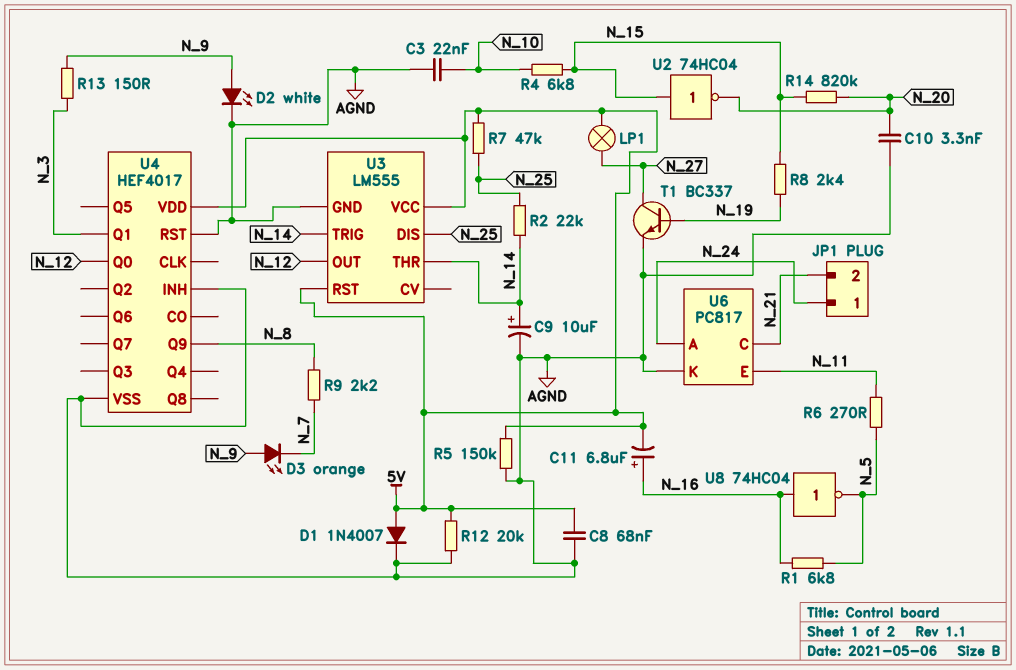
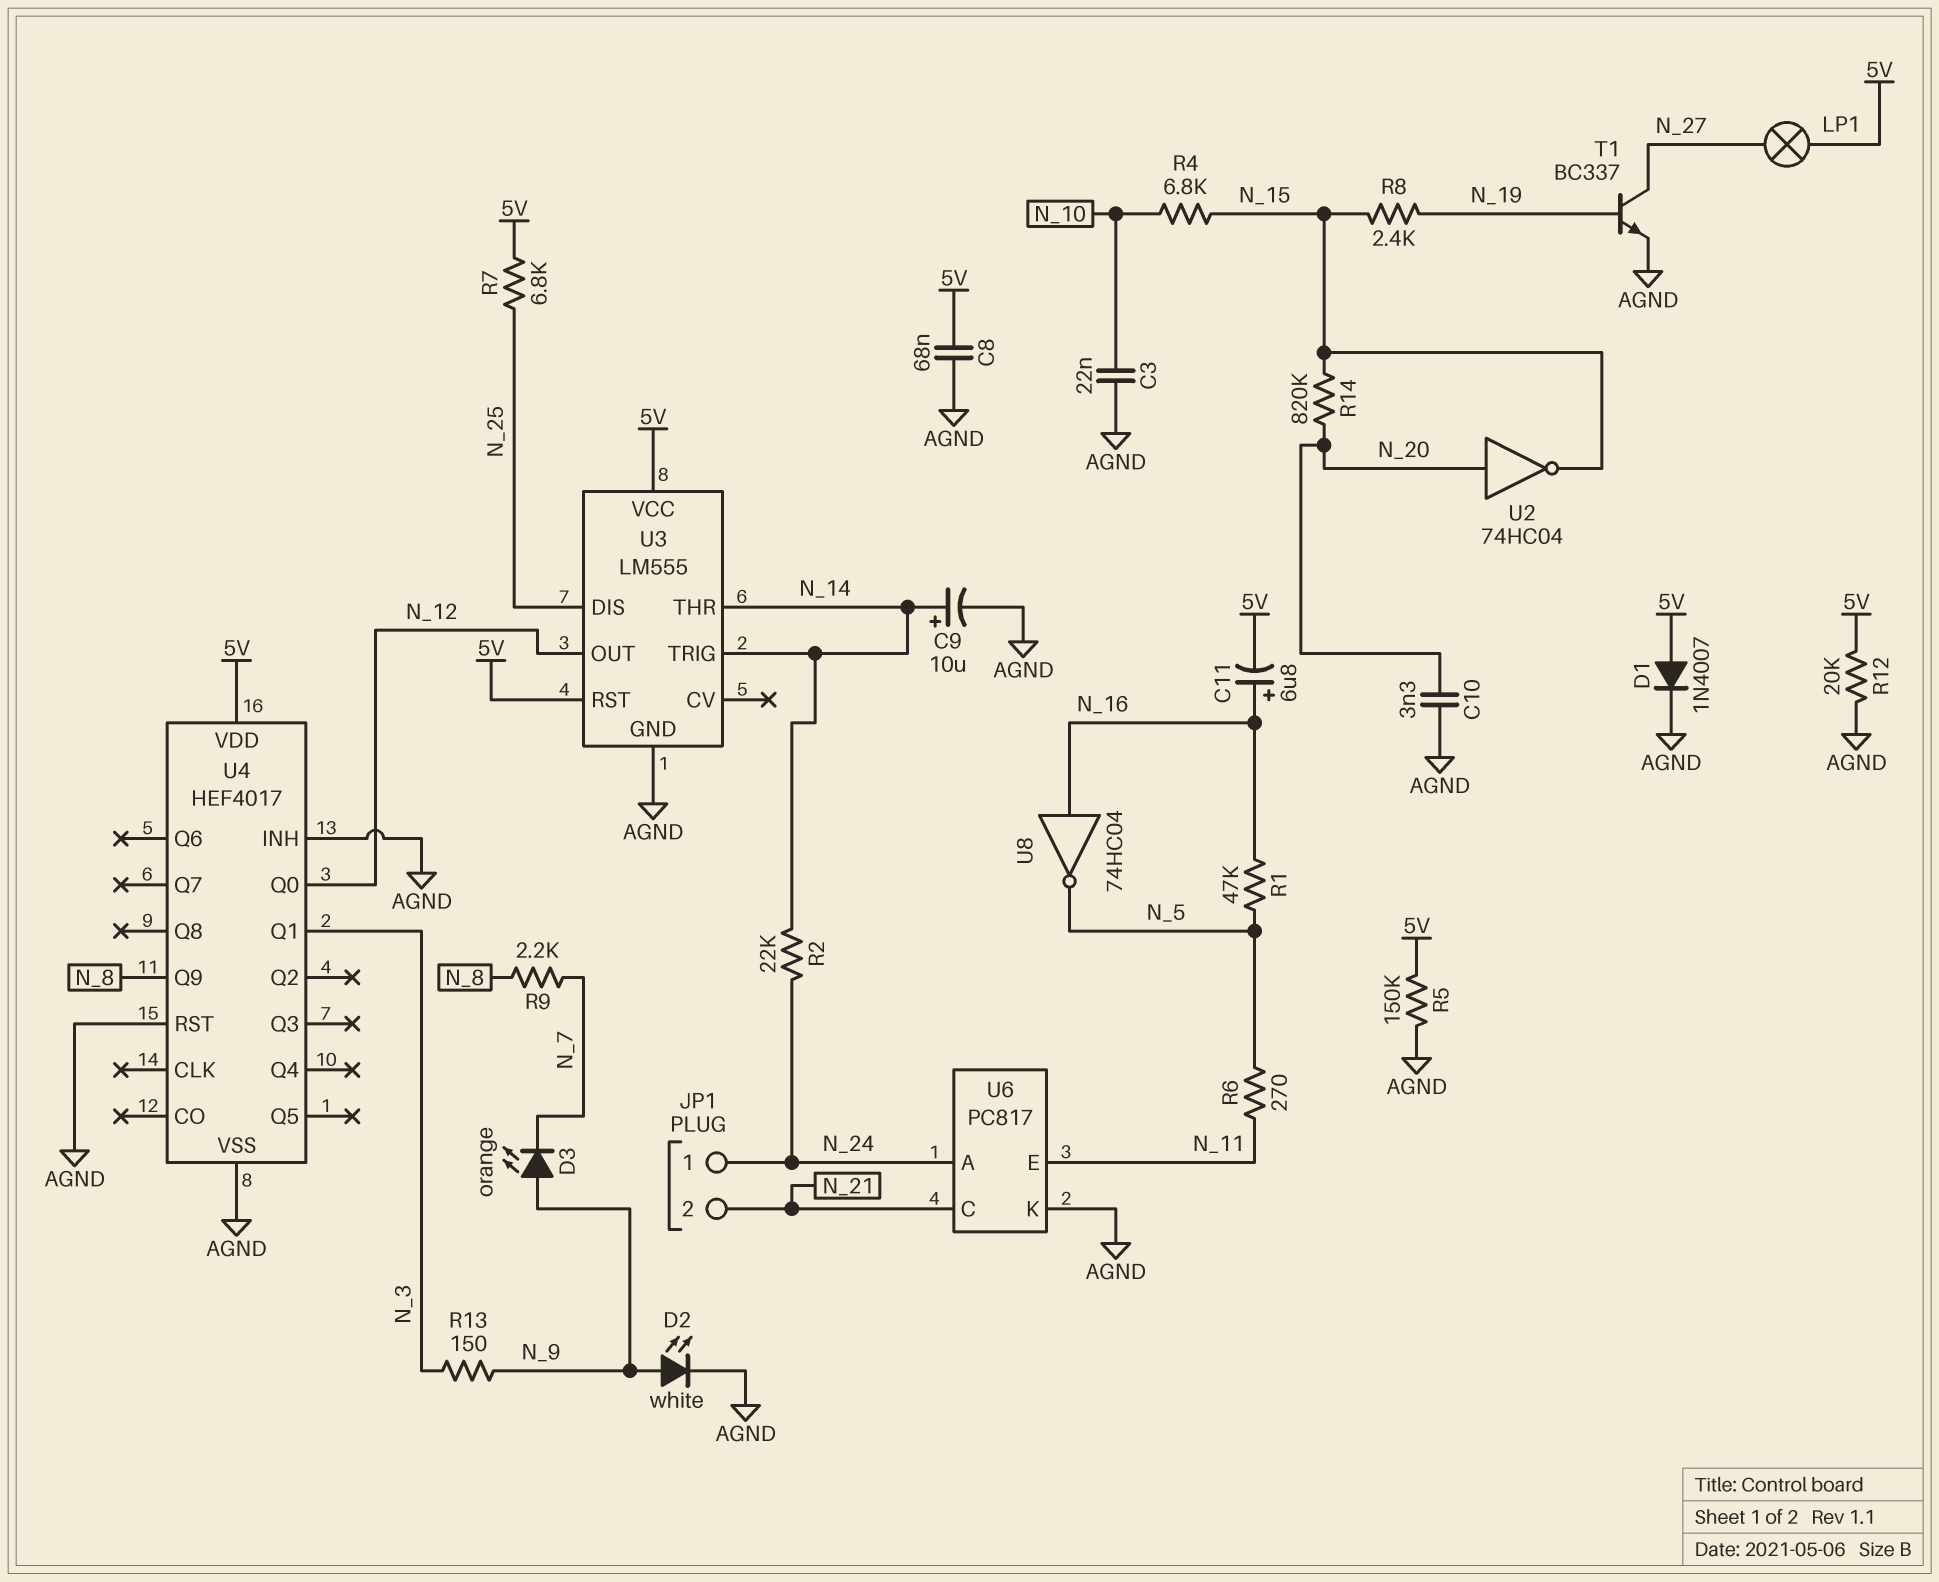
R1: 6.8k (N_5, N_16) -> 47k (N_5, N_16)
R2: 22k (N_14, N_25) -> 22k (N_14, N_24)
R7: 47k (5V, N_25) -> 6.8k (5V, N_25)
U2: NOT 74HC04 (in N_15, out N_20) -> NOT 74HC04 (in N_20, out N_15)

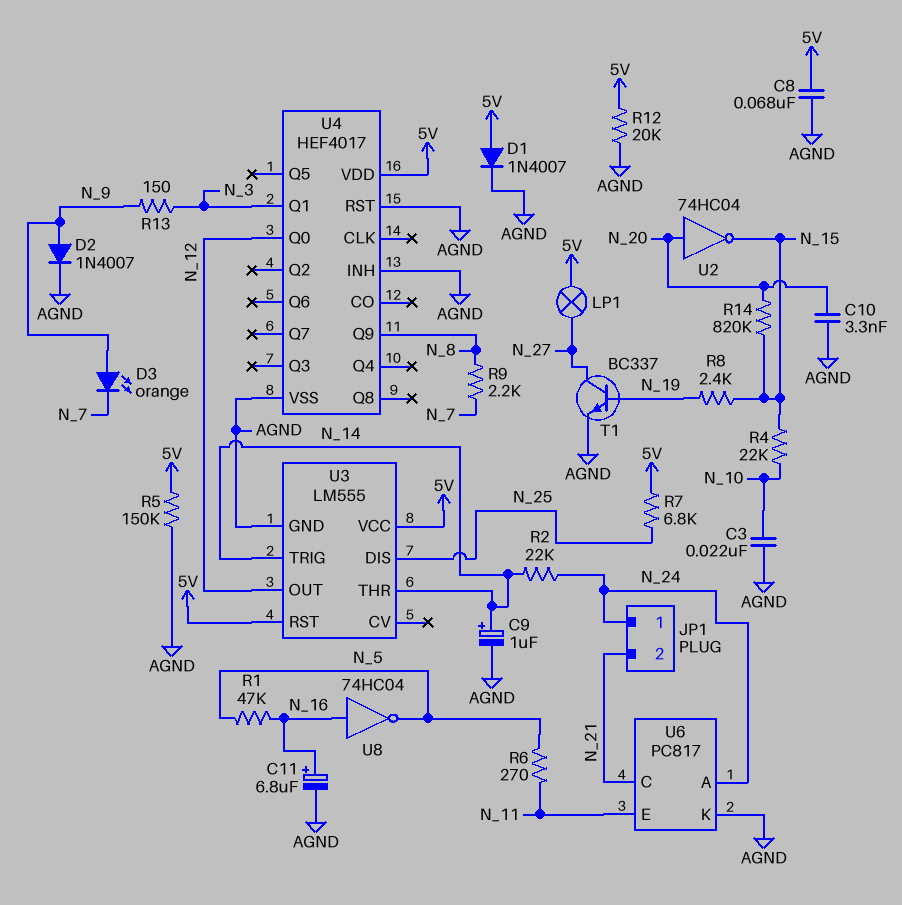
C9: 10uF (plus N_14, minus AGND) -> 1uF (plus N_14, minus AGND)
C11: 6.8uF (plus N_16, minus 5V) -> 6.8uF (plus N_16, minus AGND)
D2: LED white (A N_9, K AGND) -> diode 1N4007 (A N_9, K AGND)
R4: 6.8k (N_10, N_15) -> 22k (N_10, N_15)

